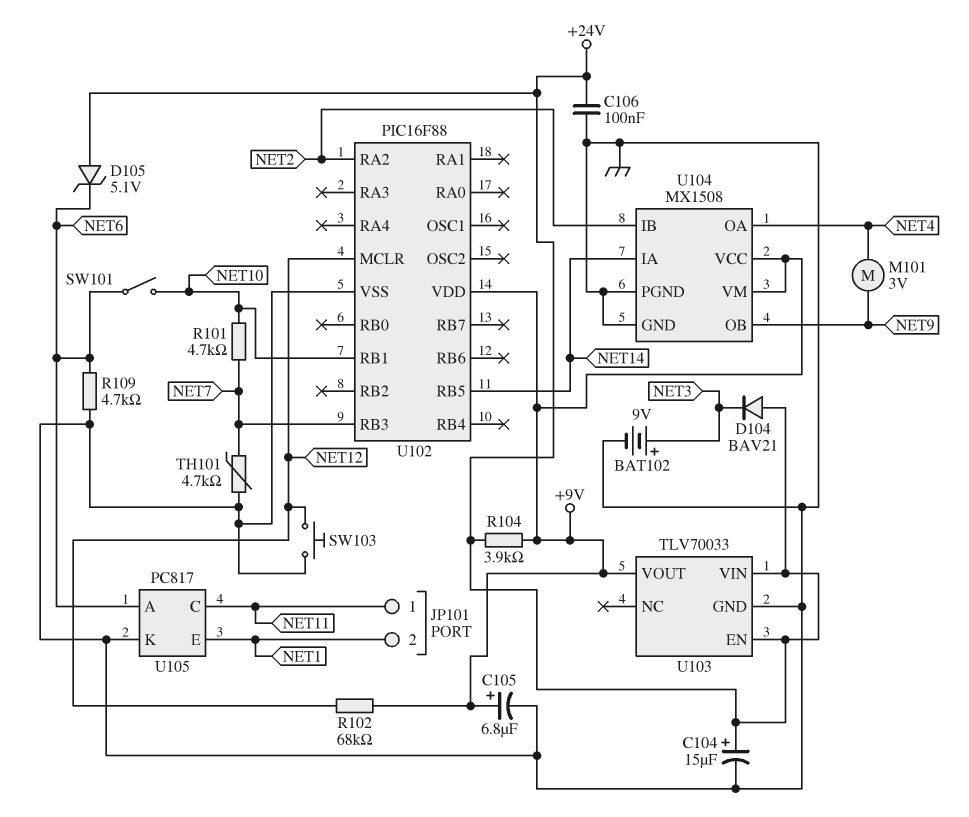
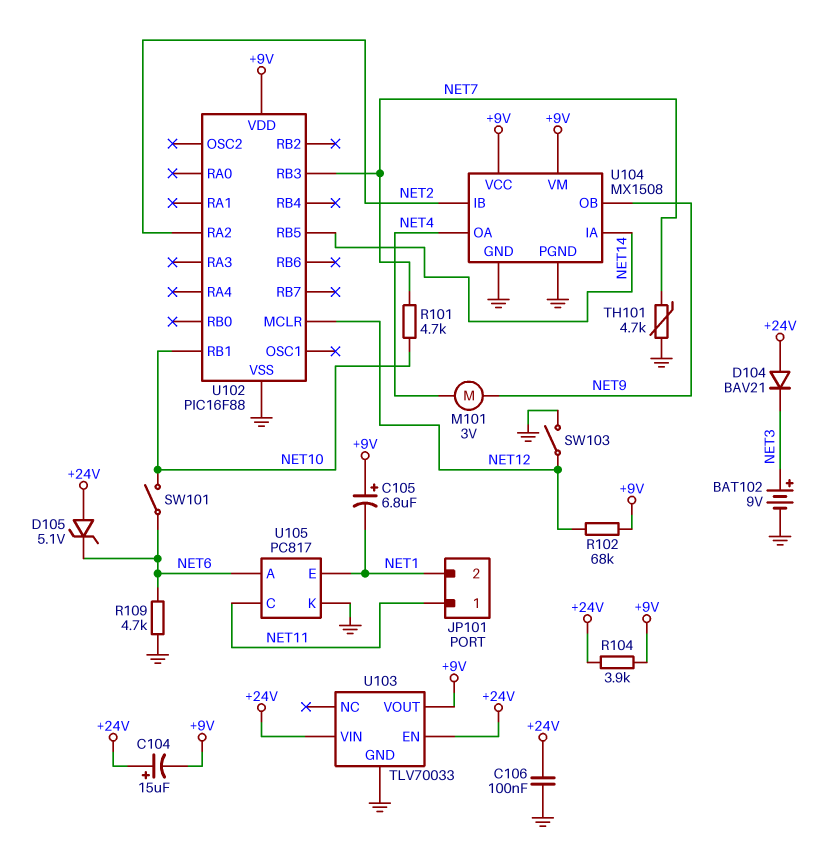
C104: 15uF (plus +24V, minus GND) -> 15uF (plus +24V, minus +9V)
C105: 6.8uF (plus +9V, minus GND) -> 6.8uF (plus +9V, minus NET1)
SW103: button (GND, NET12) -> switch (GND, NET12)

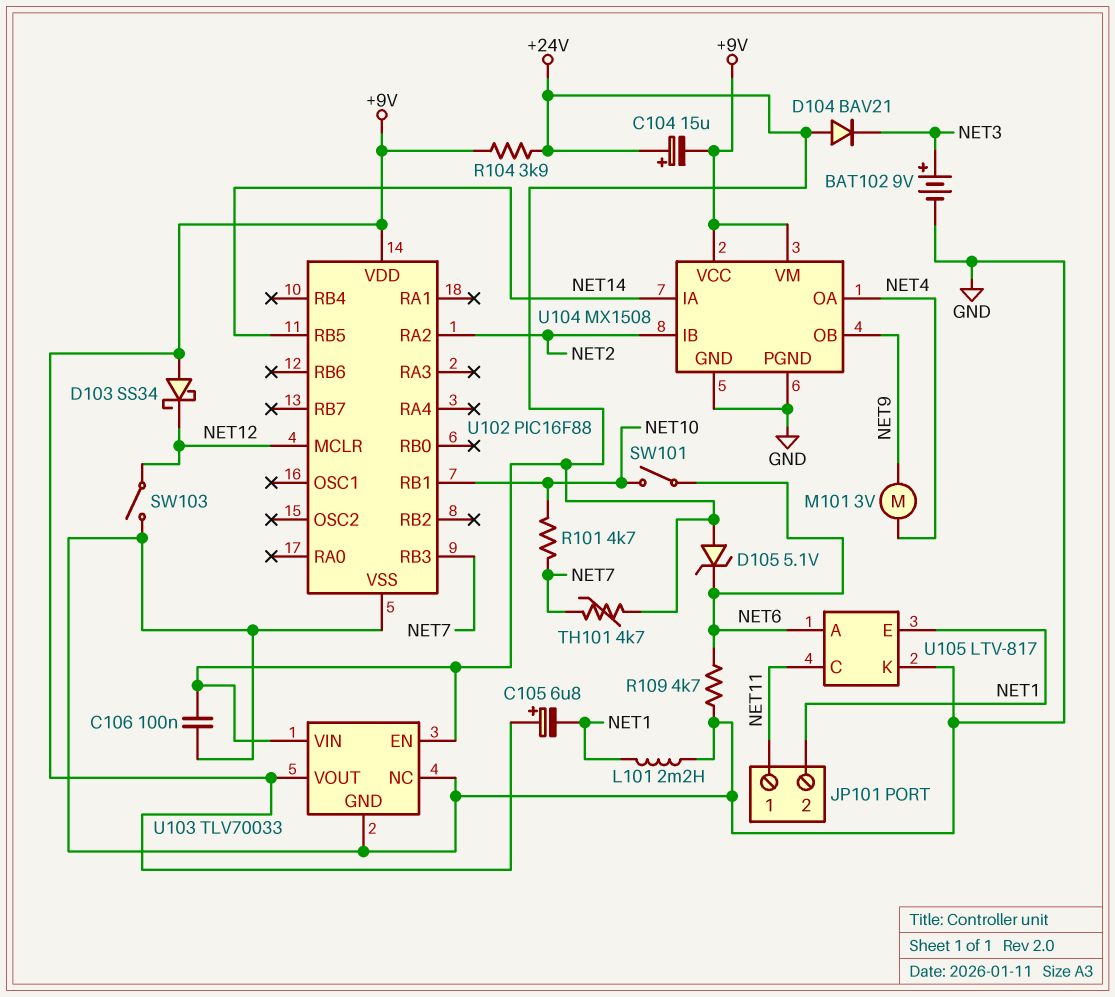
D103: none -> schottky SS34 (A +9V, K NET12)
L101: none -> 2.2mH (GND, NET1)
R102: 68k (+9V, NET12) -> none
TH101: 4.7k (GND, NET7) -> 4.7k (+24V, NET7)
U103 pin NC: none -> GND
U105: PC817 -> LTV-817

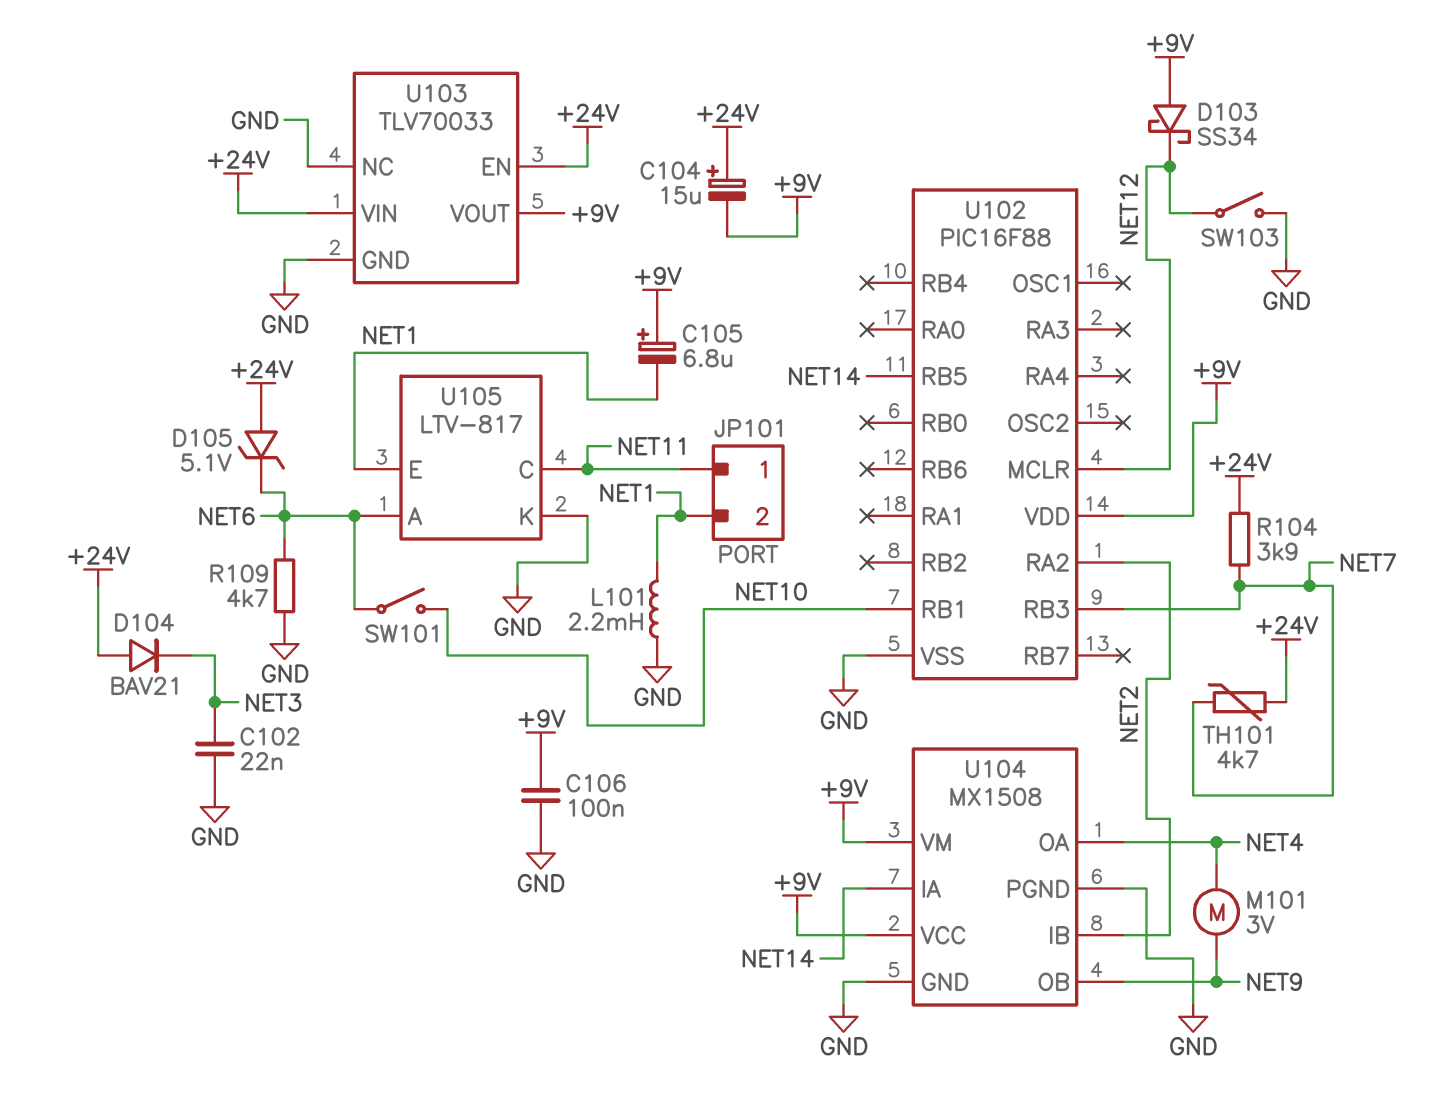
BAT102: 9V (plus NET3, minus GND) -> none
C102: none -> 22nF (GND, NET3)
C106: 100nF (+24V, GND) -> 100nF (+9V, GND)
R101: 4.7k (NET7, NET10) -> none
R104: 3.9k (+9V, +24V) -> 3.9k (+24V, NET7)

